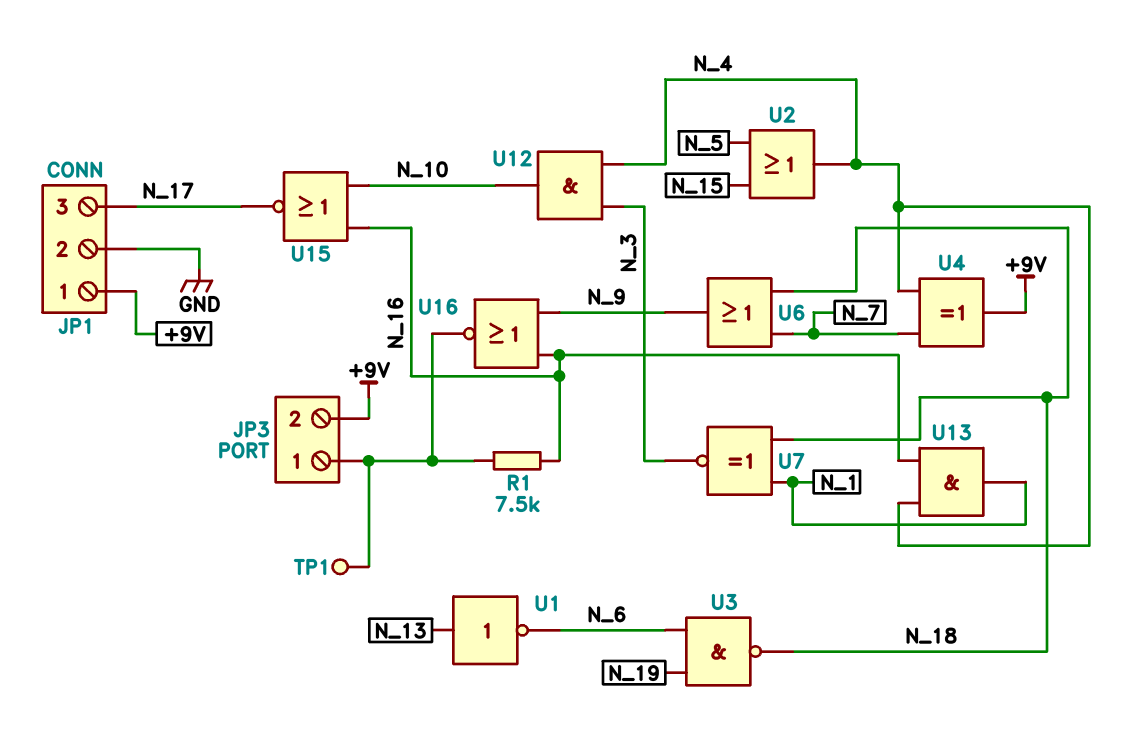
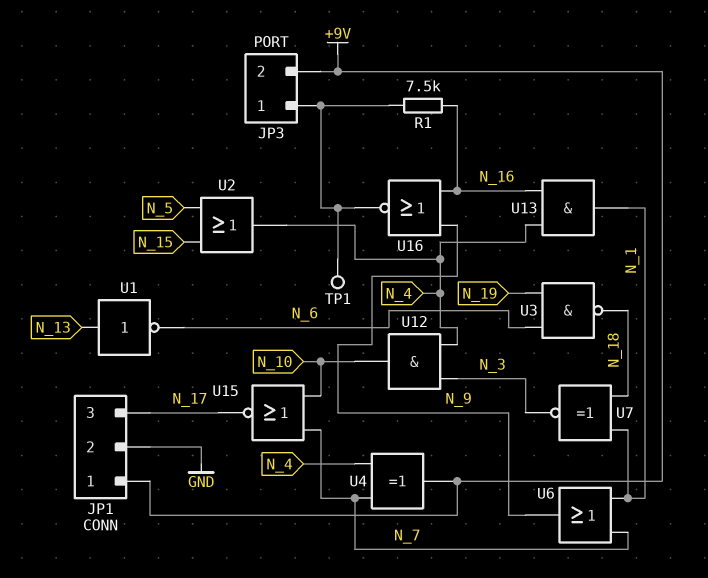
U6: OR (in N_7, in N_18, out N_9) -> OR (in N_1, in N_7, out N_9)
U15: NOR (in N_10, in N_16, out N_17) -> NOR (in N_7, in N_10, out N_17)

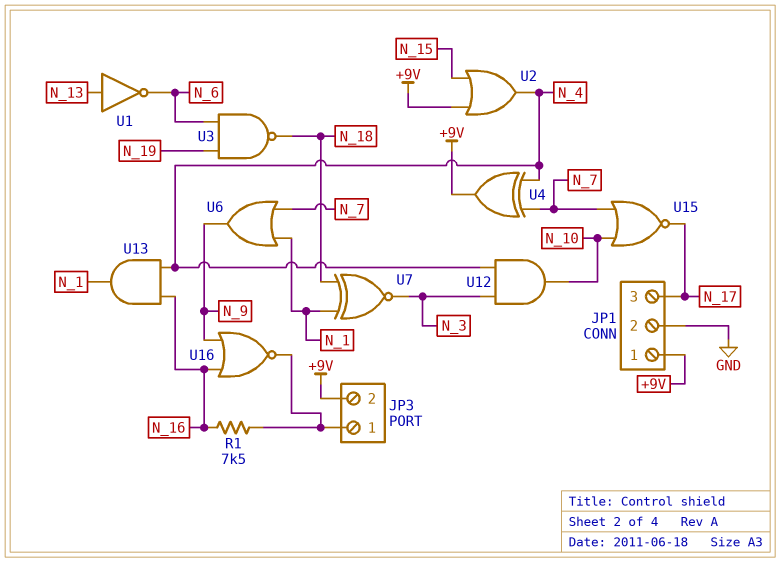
TP1: test point (JP3/1) -> none
U2: OR (in N_5, in N_15, out N_4) -> OR (in +9V, in N_15, out N_4)

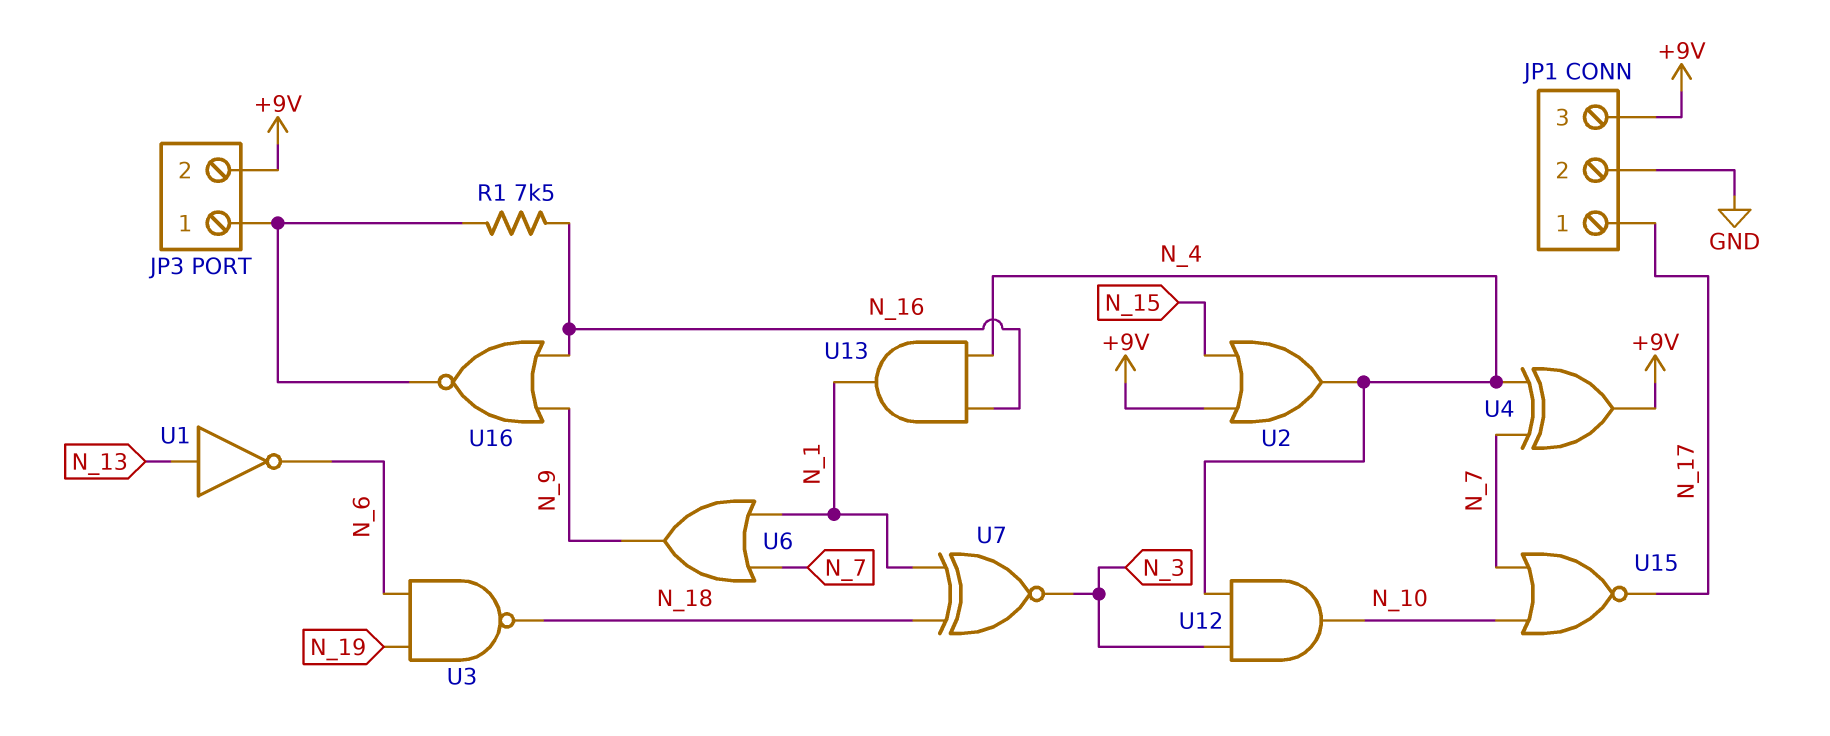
JP1 pin 1: +9V -> N_17
JP1 pin 3: N_17 -> +9V

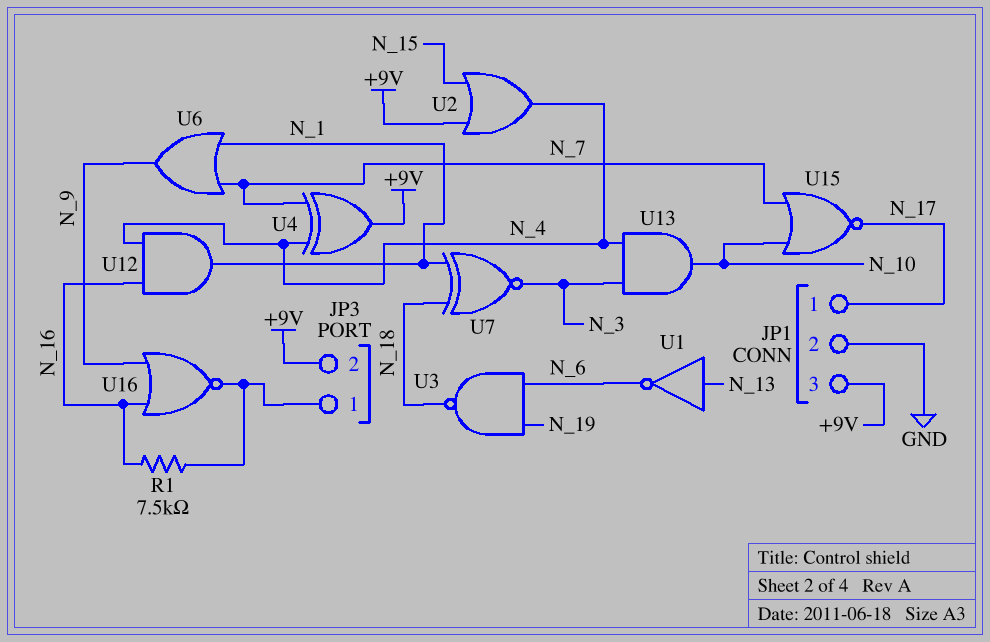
U12: AND (in N_3, in N_4, out N_10) -> AND (in N_4, in N_16, out N_1)
U13: AND (in N_4, in N_16, out N_1) -> AND (in N_3, in N_4, out N_10)

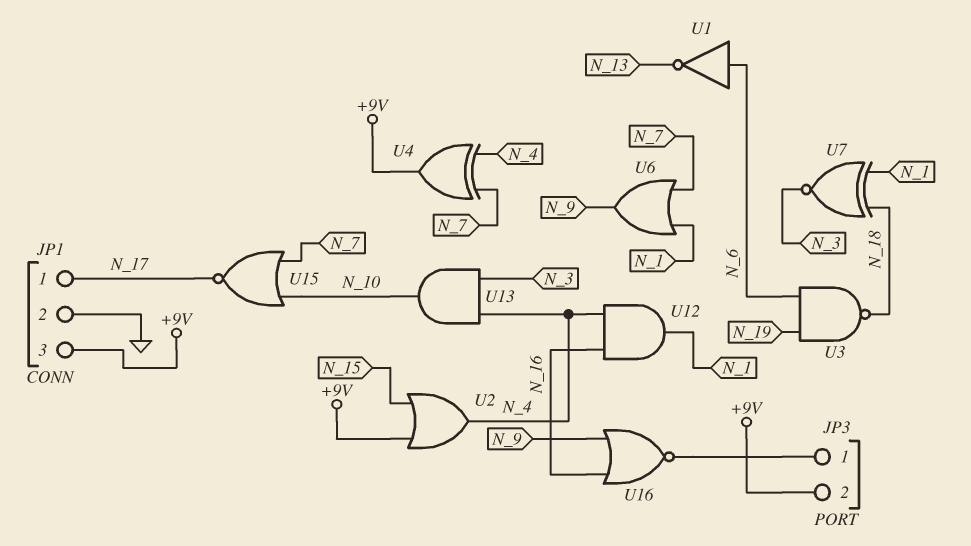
R1: 7.5k (JP3/1, N_16) -> none
U1: NOT (in N_13, out N_6) -> NOT (in N_6, out N_13)

